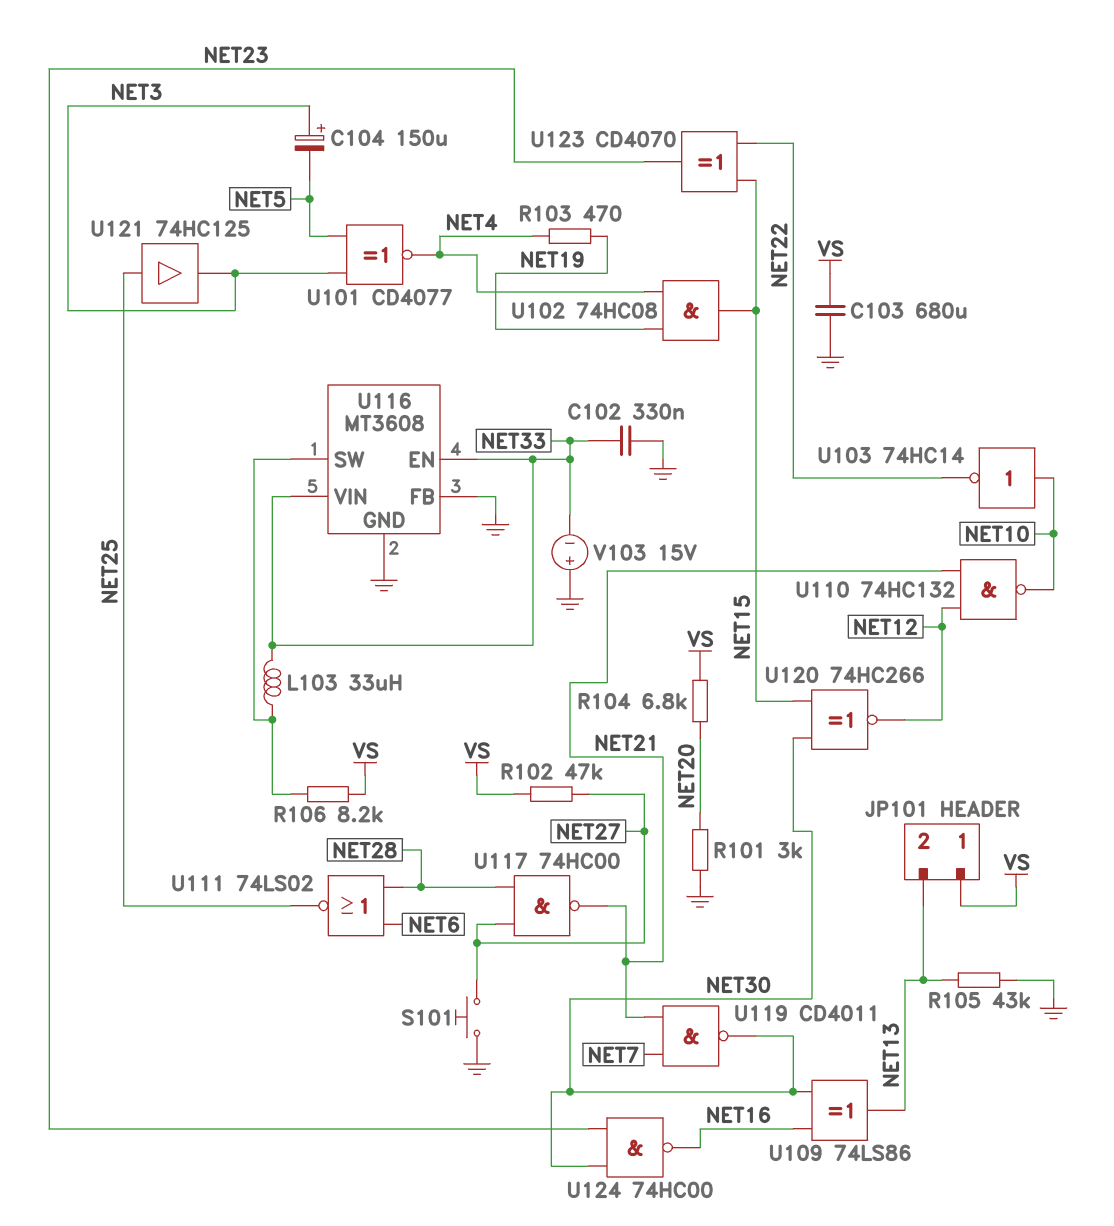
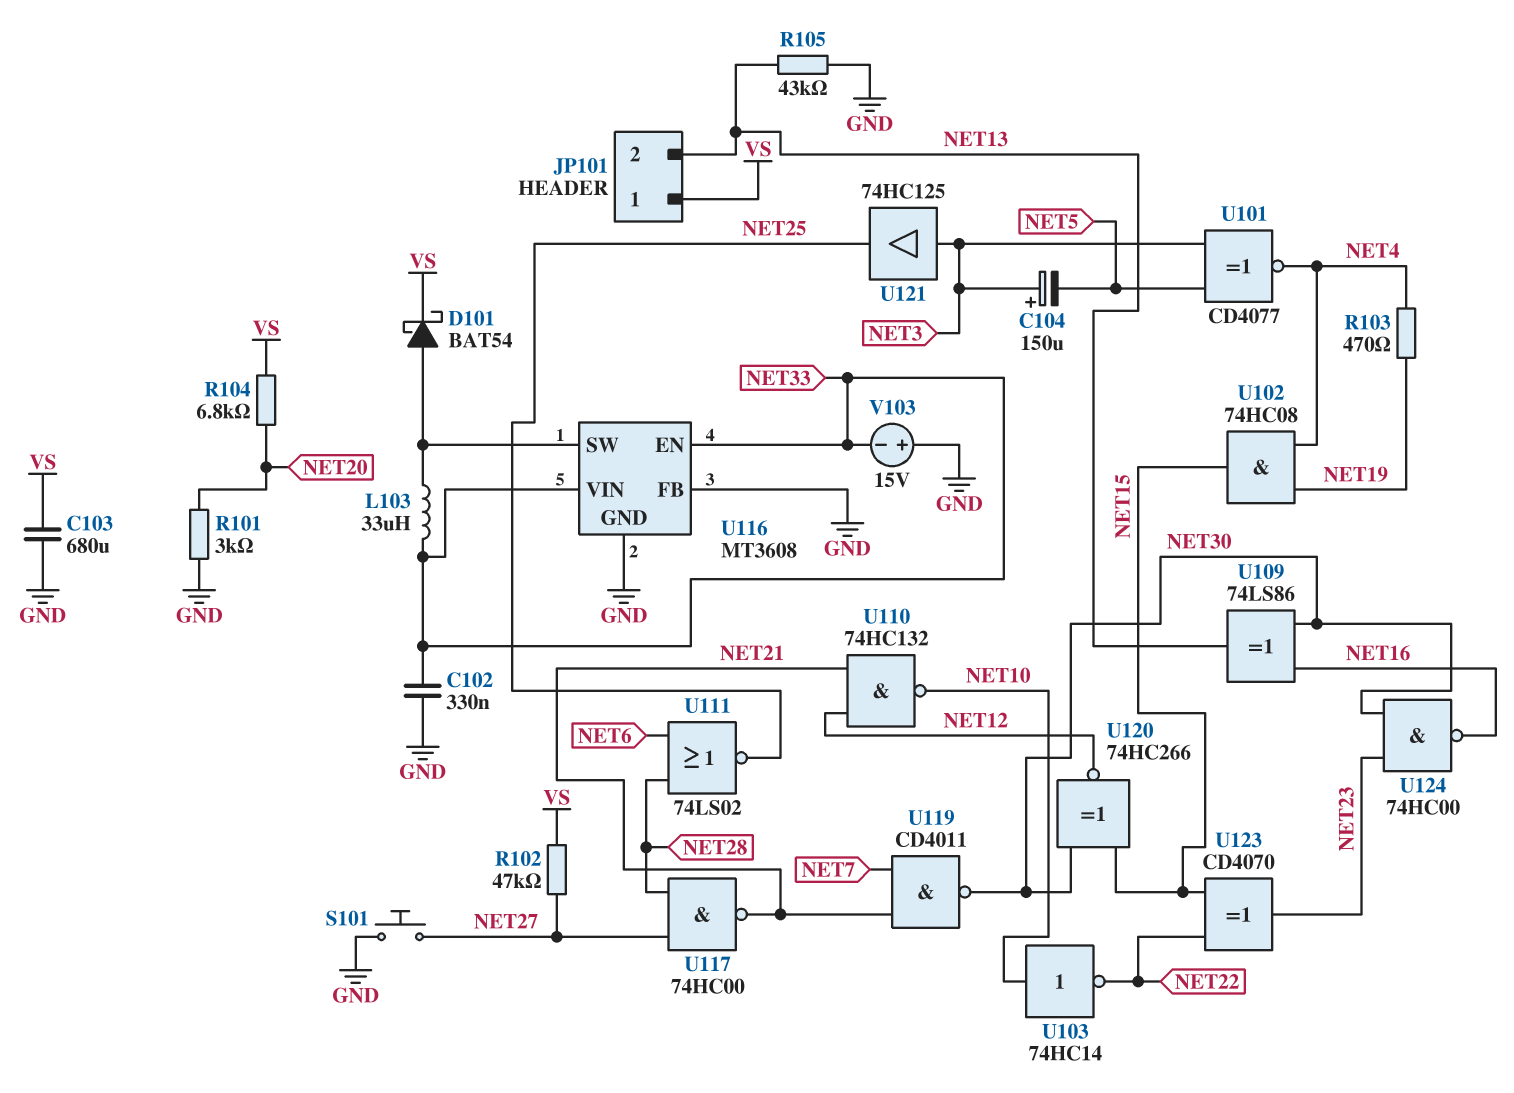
D101: none -> schottky BAT54 (A U116/SW, K VS)
R106: 8.2k (U116/SW, VS) -> none
U121: buffer 74HC125 (in NET25, out NET3) -> buffer 74HC125 (in NET3, out NET25)

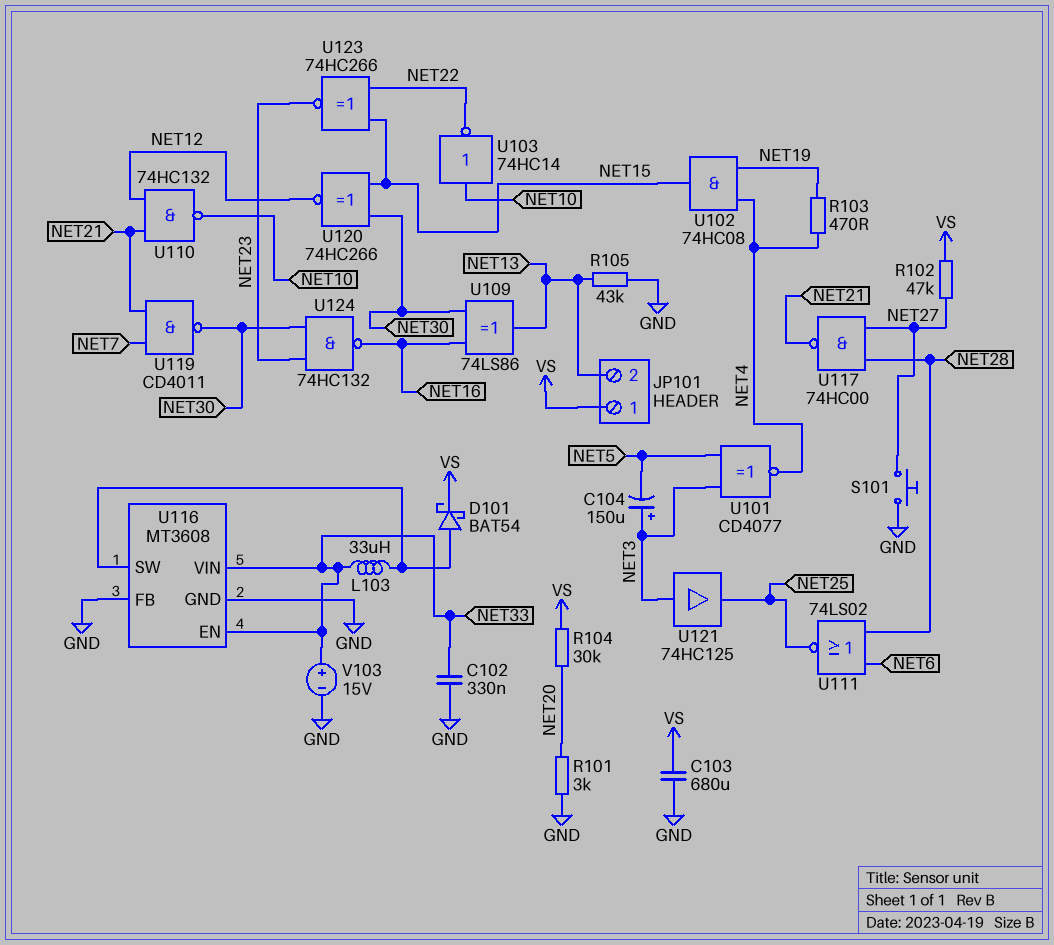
R104: 6.8k (NET20, VS) -> 30k (NET20, VS)
U123: XOR CD4070 (in NET15, in NET22, out NET23) -> XNOR 74HC266 (in NET15, in NET22, out NET23)
U124: NAND 74HC00 (in NET23, in NET30, out NET16) -> NAND 74HC132 (in NET23, in NET30, out NET16)
V103: 15V (plus GND, minus NET33) -> 15V (plus NET33, minus GND)

